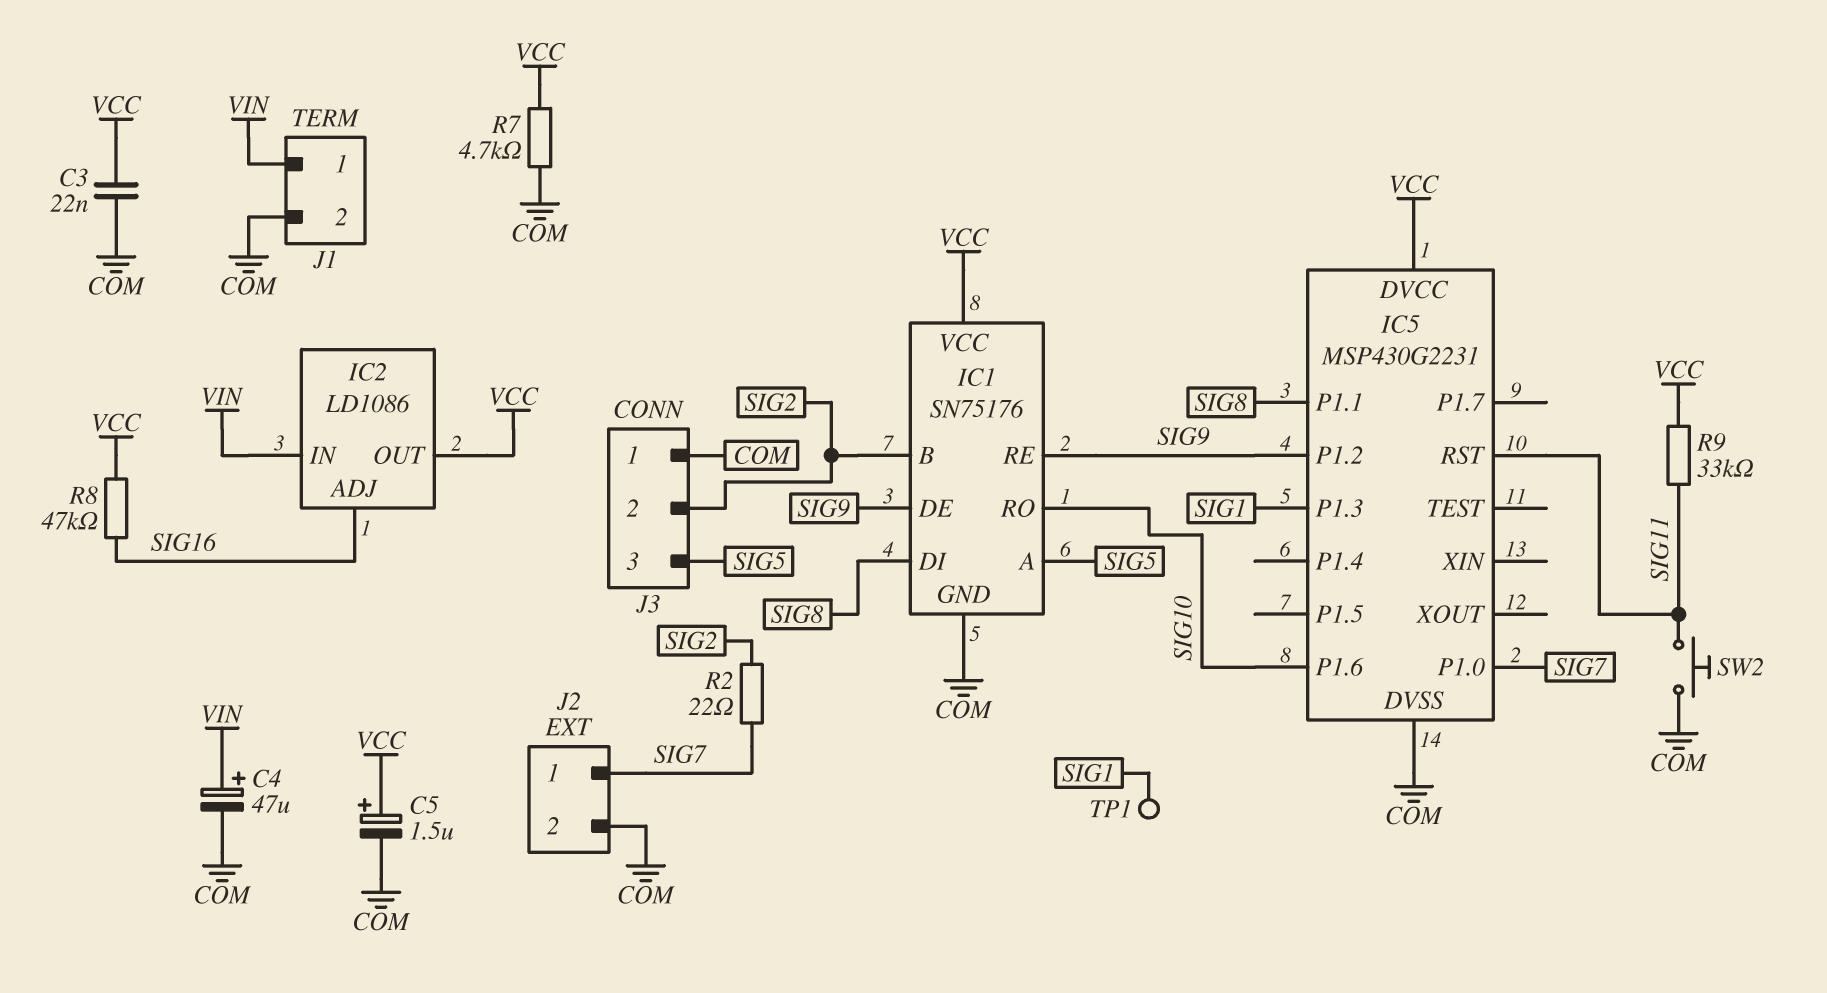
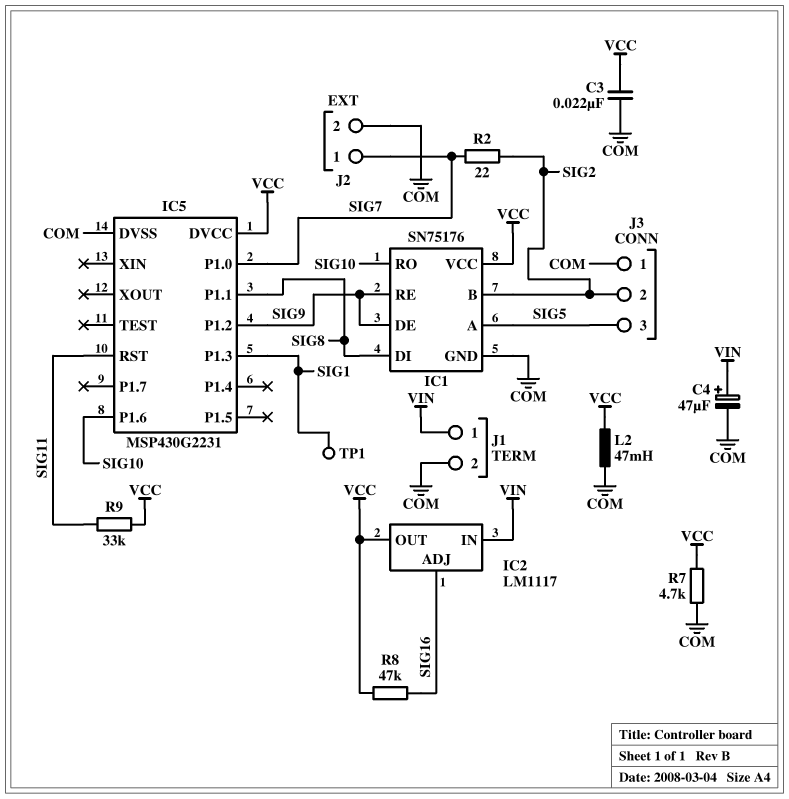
C5: 1.5uF (plus VCC, minus COM) -> none
IC2: LD1086 -> LM1117
L2: none -> 47mH (COM, VCC)
SW2: button (COM, SIG11) -> none

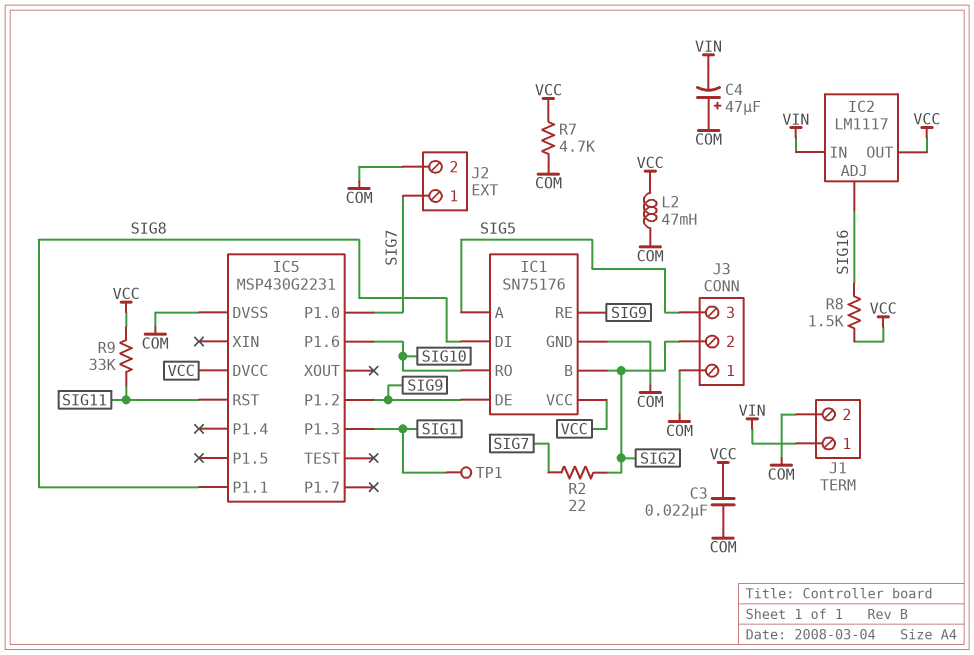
C4: 47uF (plus VIN, minus COM) -> 47uF (plus COM, minus VIN)
R8: 47k (SIG16, VCC) -> 1.5k (SIG16, VCC)

